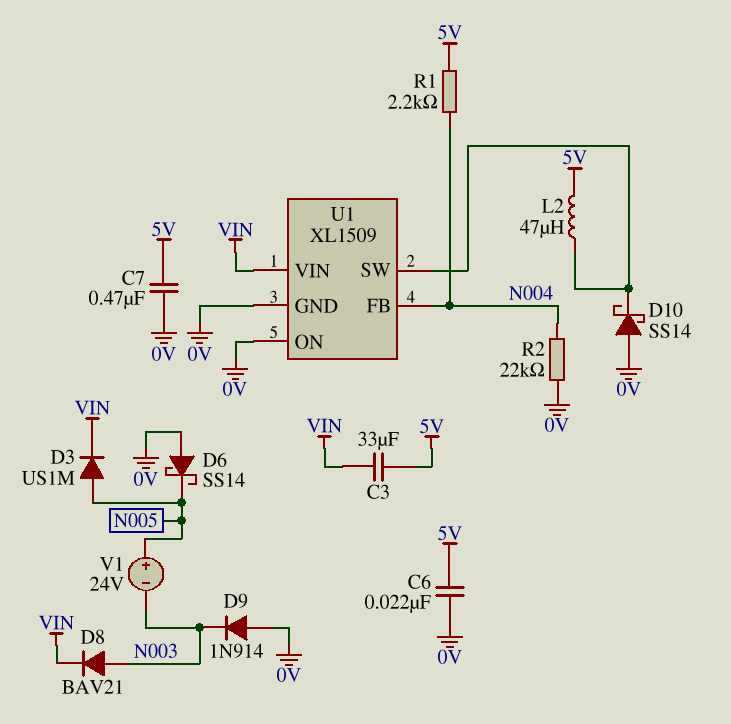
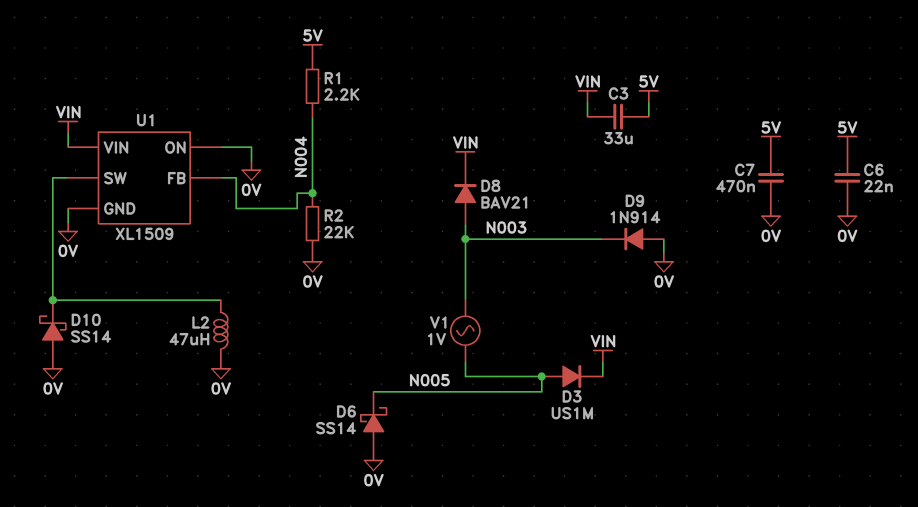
L2: 47uH (5V, U1/SW) -> 47uH (0V, U1/SW)
V1: 24V (plus N005, minus N003) -> AC 1V (N003, N005)

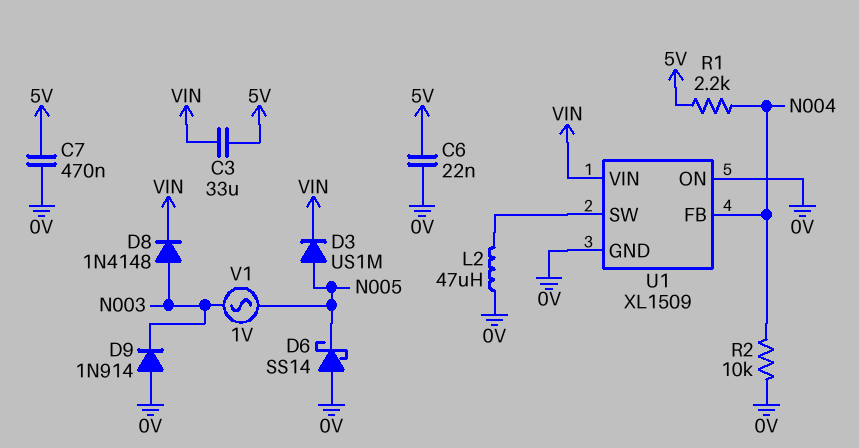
D8: diode BAV21 (A N003, K VIN) -> diode 1N4148 (A N003, K VIN)
D10: schottky SS14 (A 0V, K U1/SW) -> none
R2: 22k (0V, N004) -> 10k (0V, N004)

